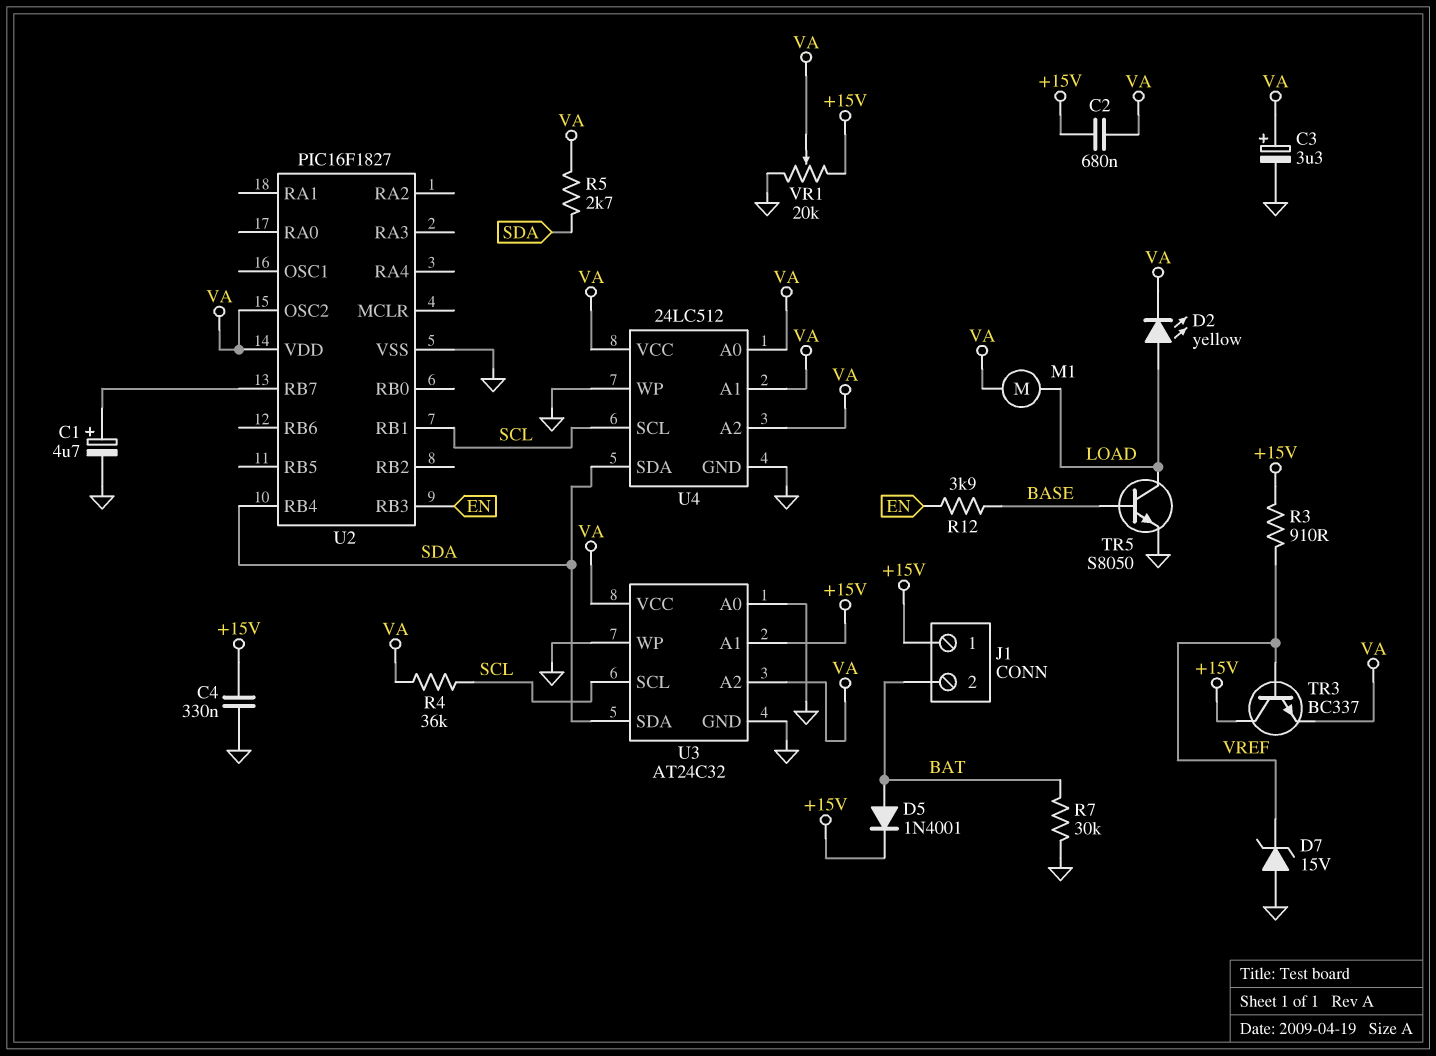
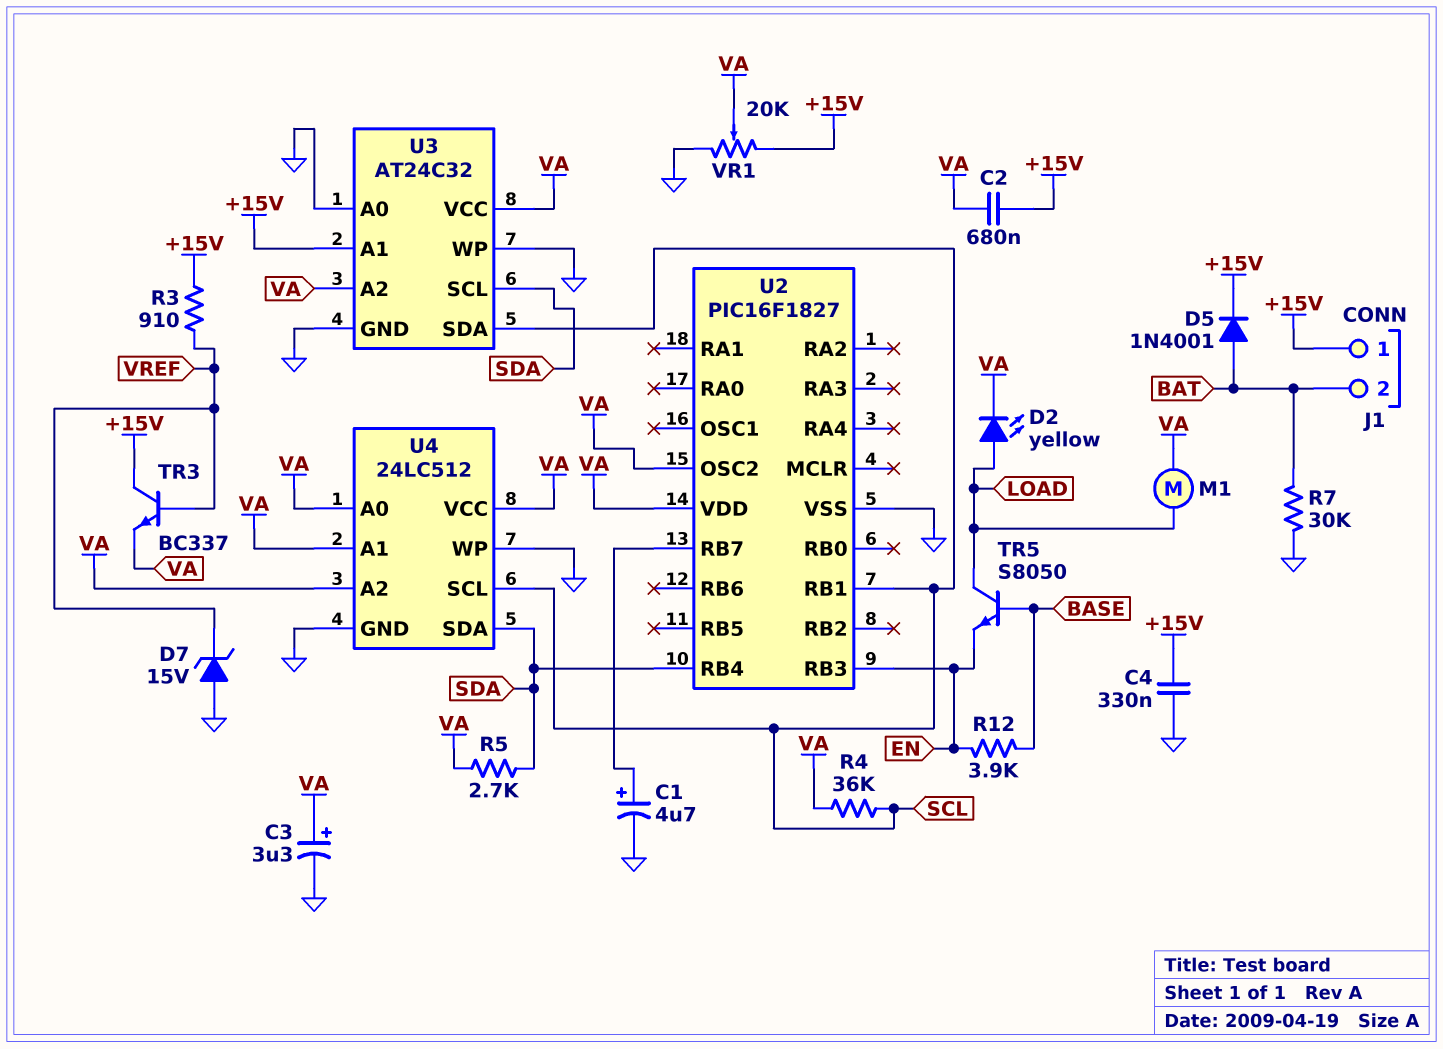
TR5: NPN S8050 (B BASE, C LOAD, E GND) -> NPN S8050 (B BASE, C LOAD, E EN)
U3 pin SCL: SCL -> SDA
U3 pin SDA: SDA -> SCL

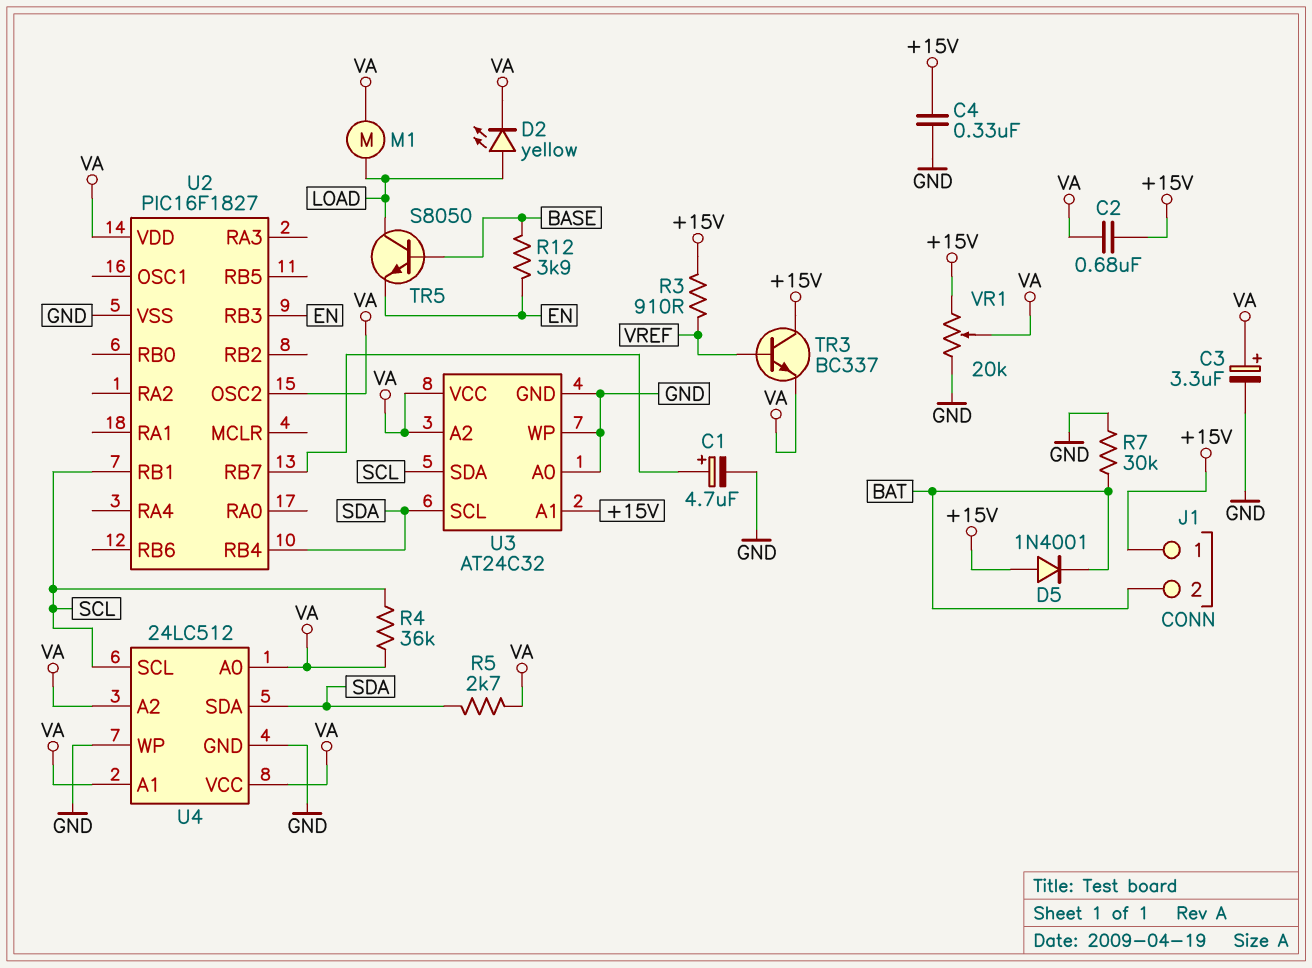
D5: diode 1N4001 (A BAT, K +15V) -> diode 1N4001 (A +15V, K BAT)
D7: zener 15V (A GND, K VREF) -> none

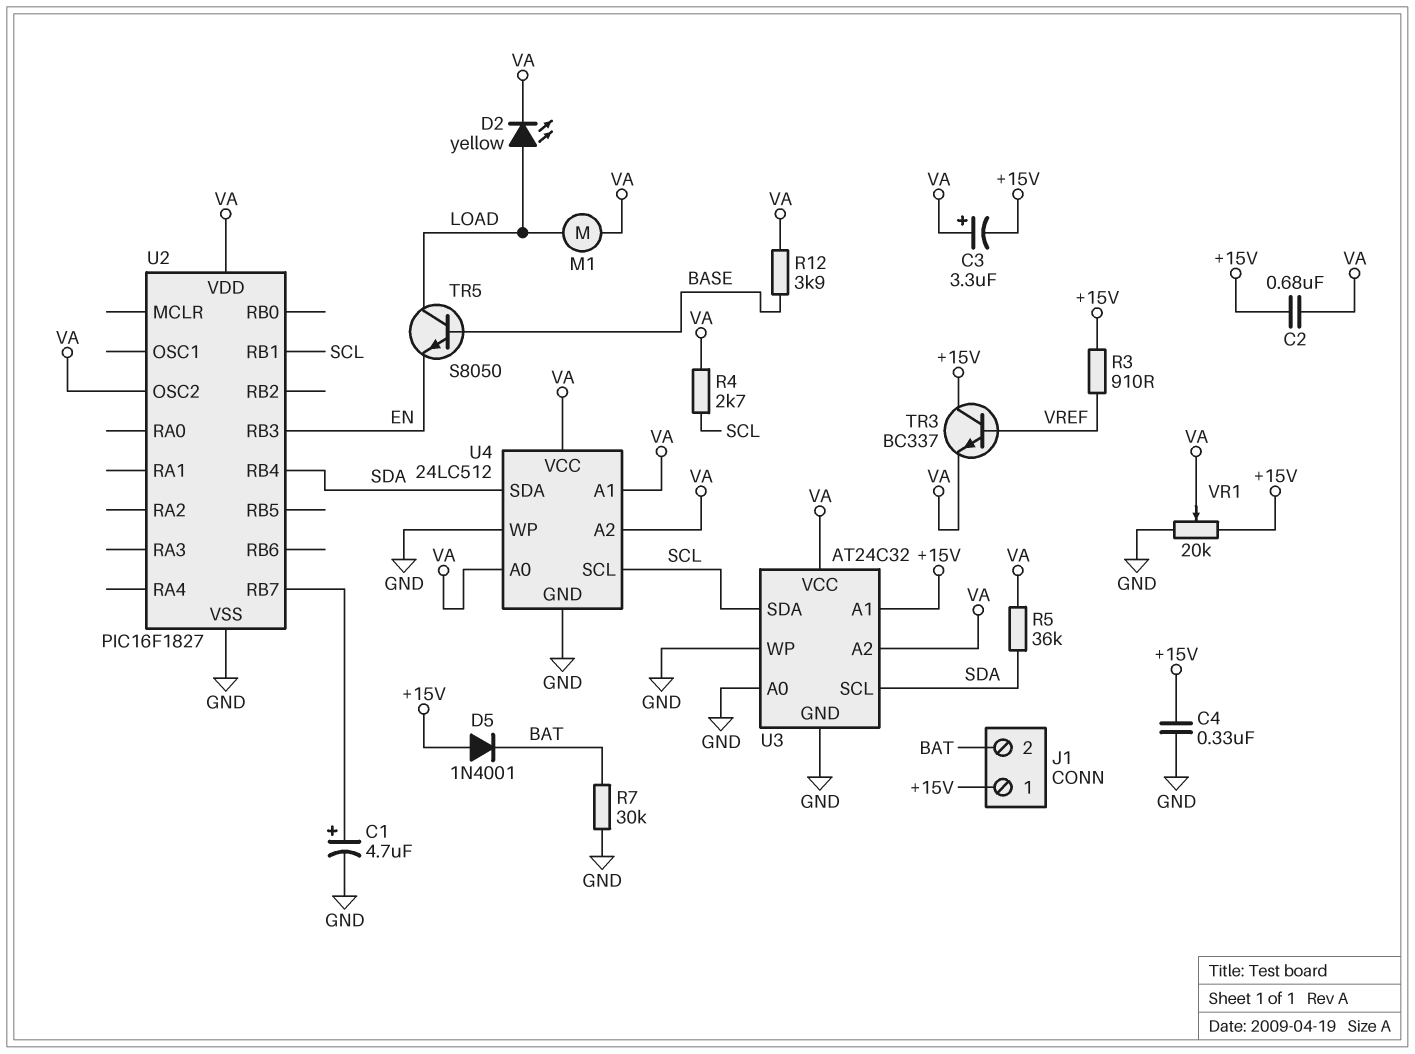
C3: 3.3uF (plus VA, minus GND) -> 3.3uF (plus VA, minus +15V)
R4: 36k (SCL, VA) -> 2.7k (SCL, VA)
R5: 2.7k (SDA, VA) -> 36k (SDA, VA)
R12: 3.9k (BASE, EN) -> 3.9k (BASE, VA)

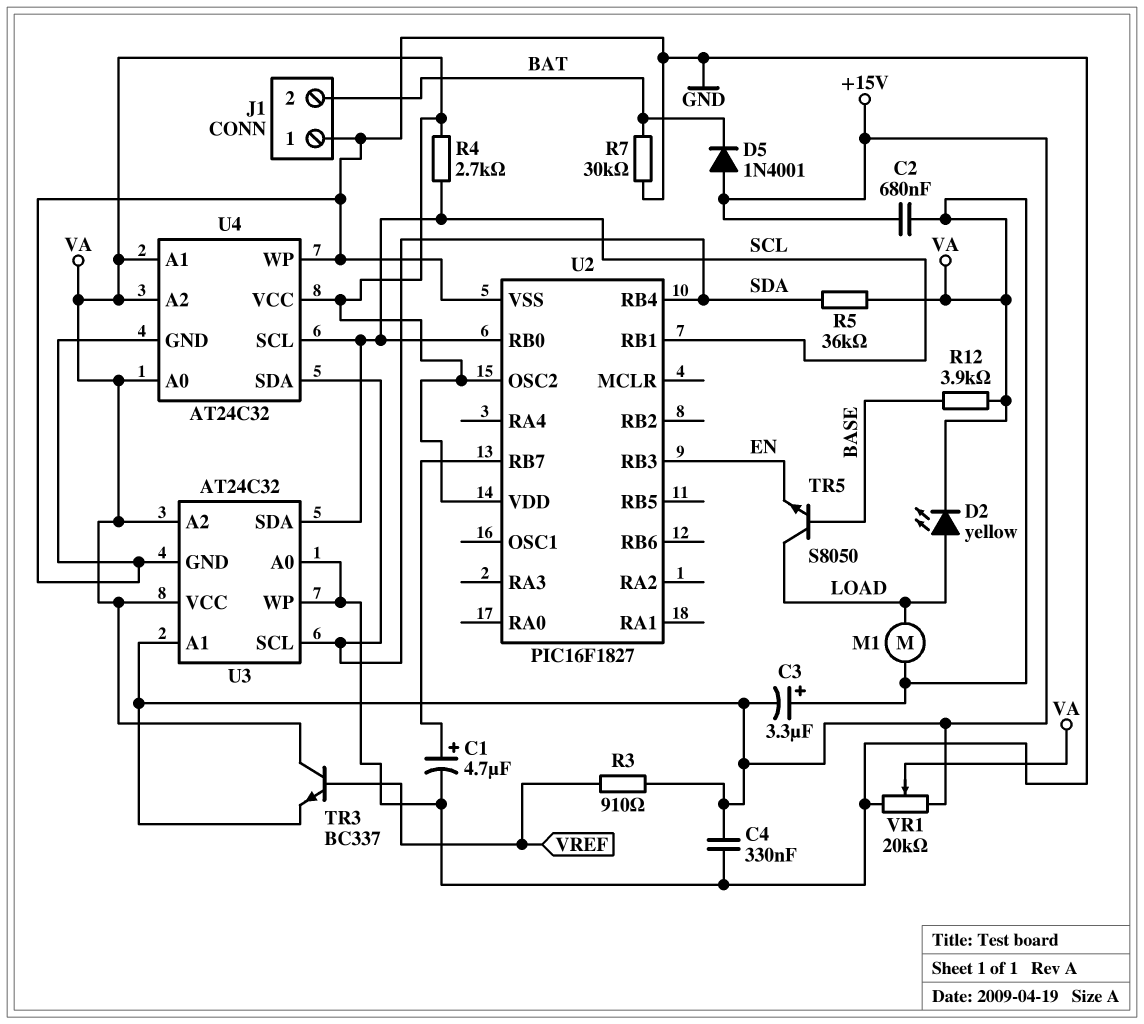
J1 pin 1: +15V -> GND
TR3: NPN BC337 (B VREF, C +15V, E VA) -> NPN BC337 (B VREF, C VA, E +15V)
U2 pin RB0: none -> SCL
U4: 24LC512 -> AT24C32

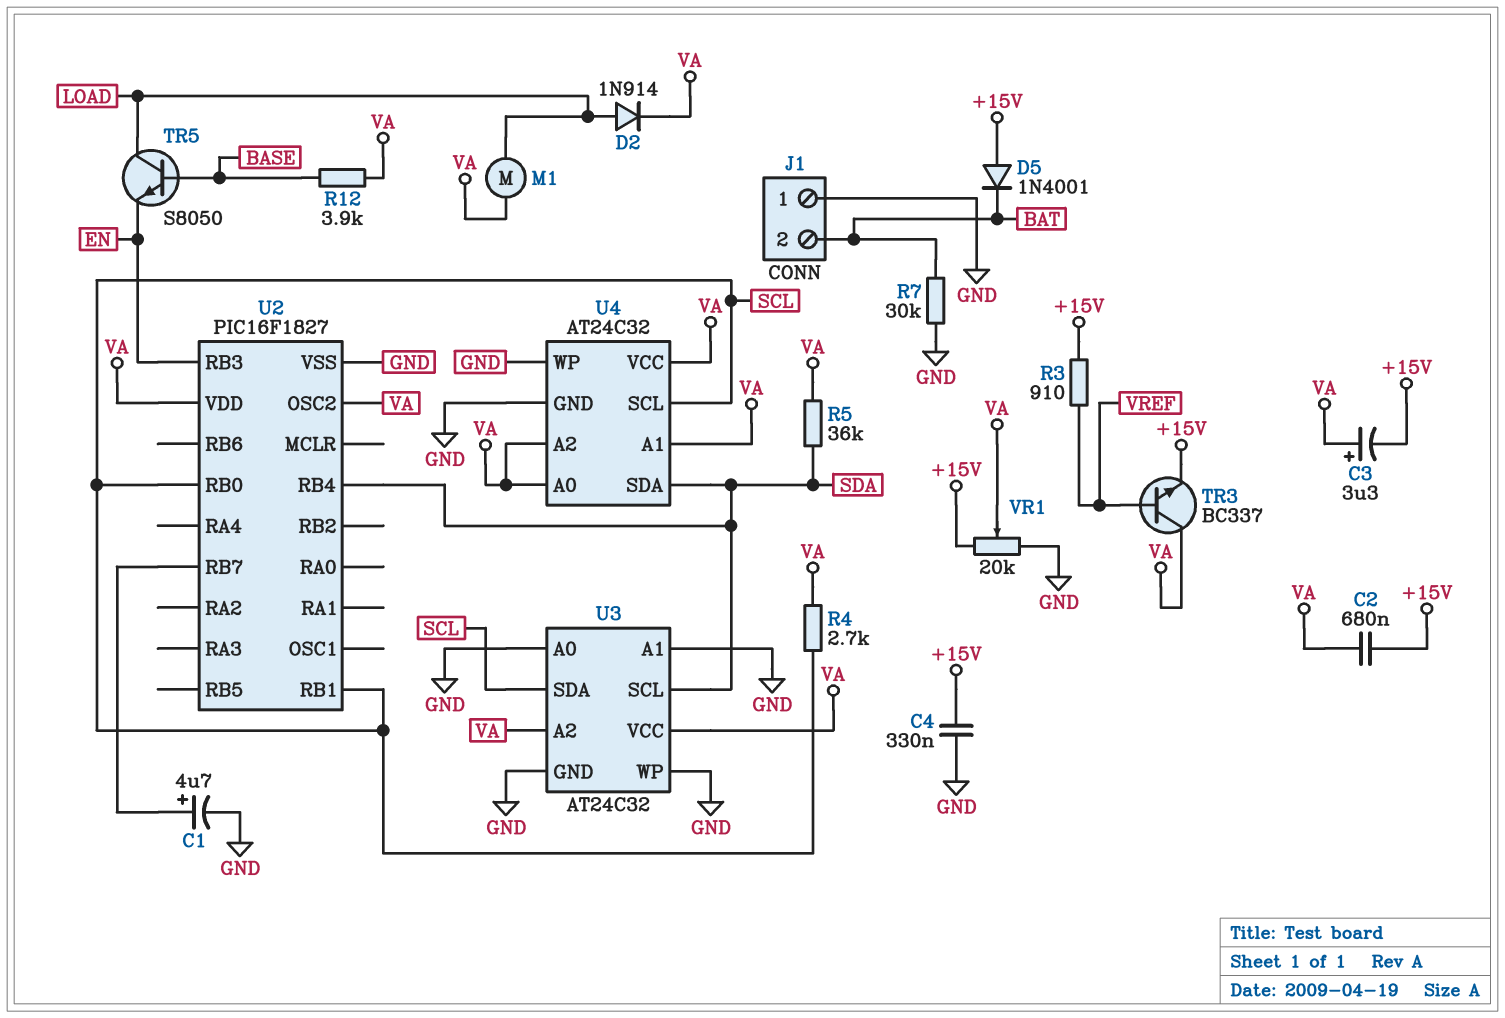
D2: LED yellow (A LOAD, K VA) -> diode 1N914 (A LOAD, K VA)
U3 pin A1: +15V -> GND

